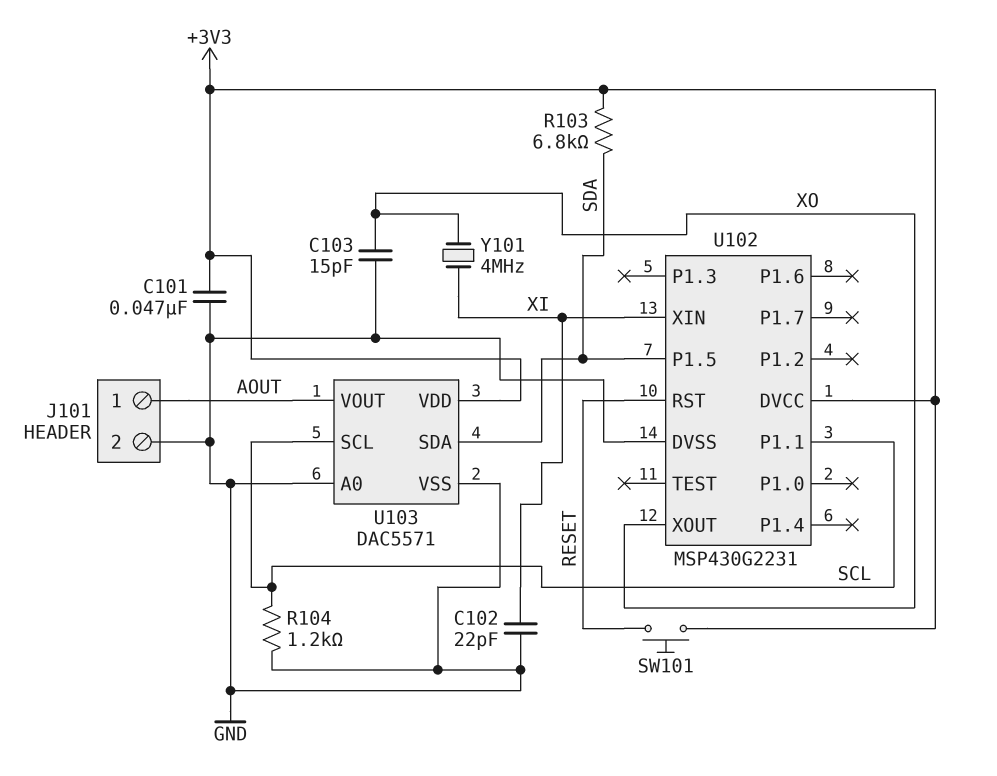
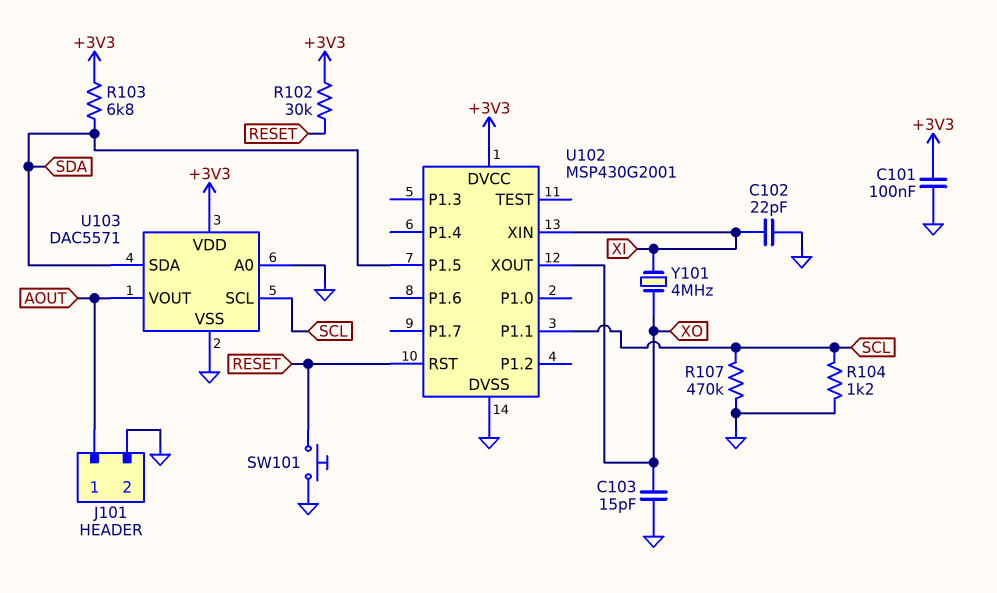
C101: 47nF (+3V3, GND) -> 100nF (+3V3, GND)
R102: none -> 30k (+3V3, RESET)
R107: none -> 470k (GND, SCL)
SW101: button (+3V3, RESET) -> button (GND, RESET)
U102: MSP430G2231 -> MSP430G2001

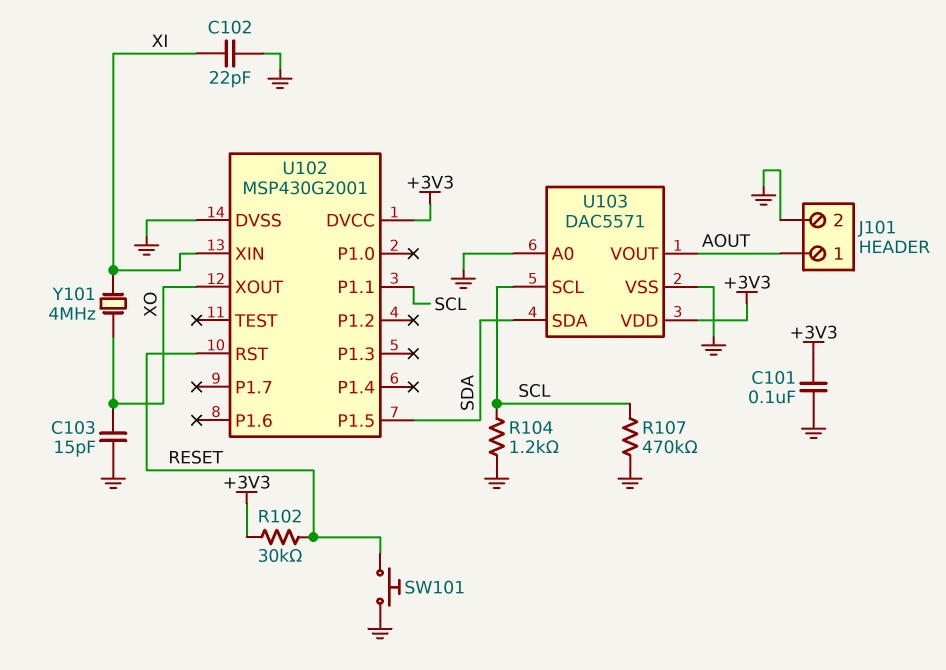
R103: 6.8k (+3V3, SDA) -> none

